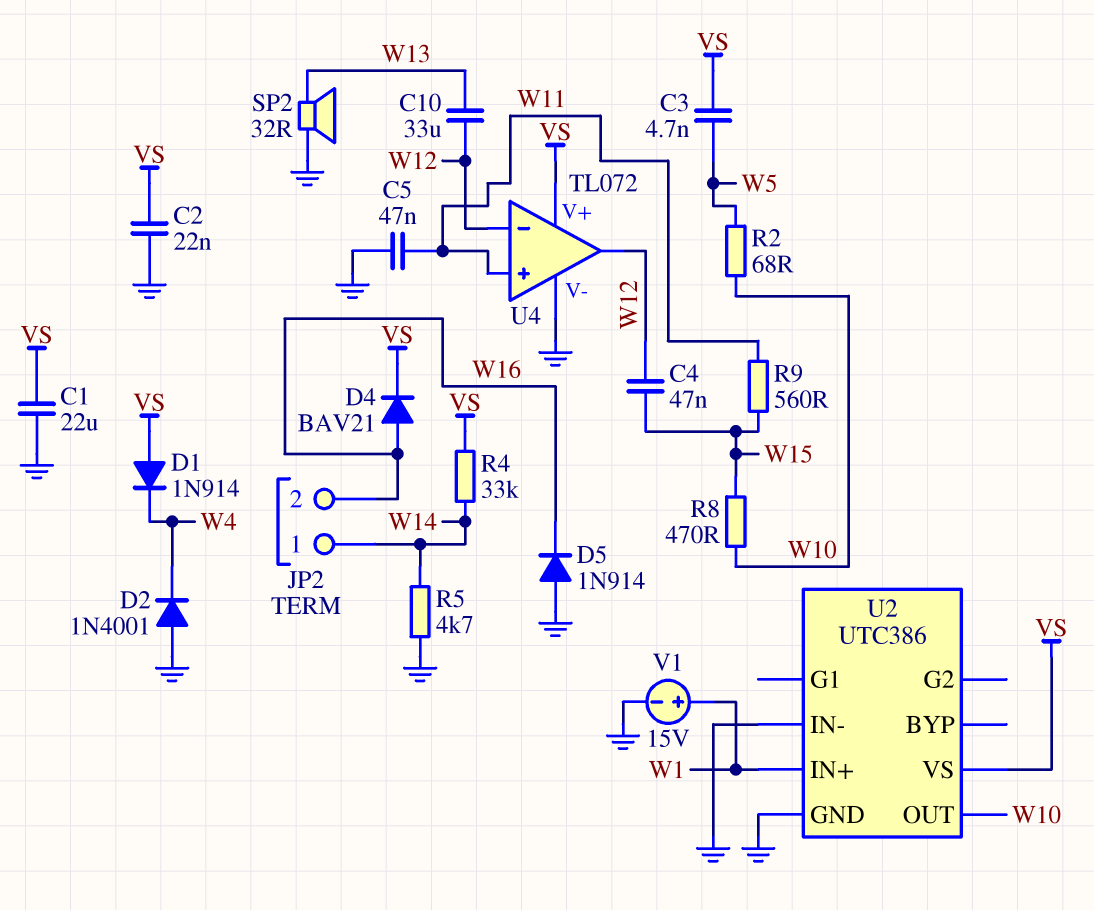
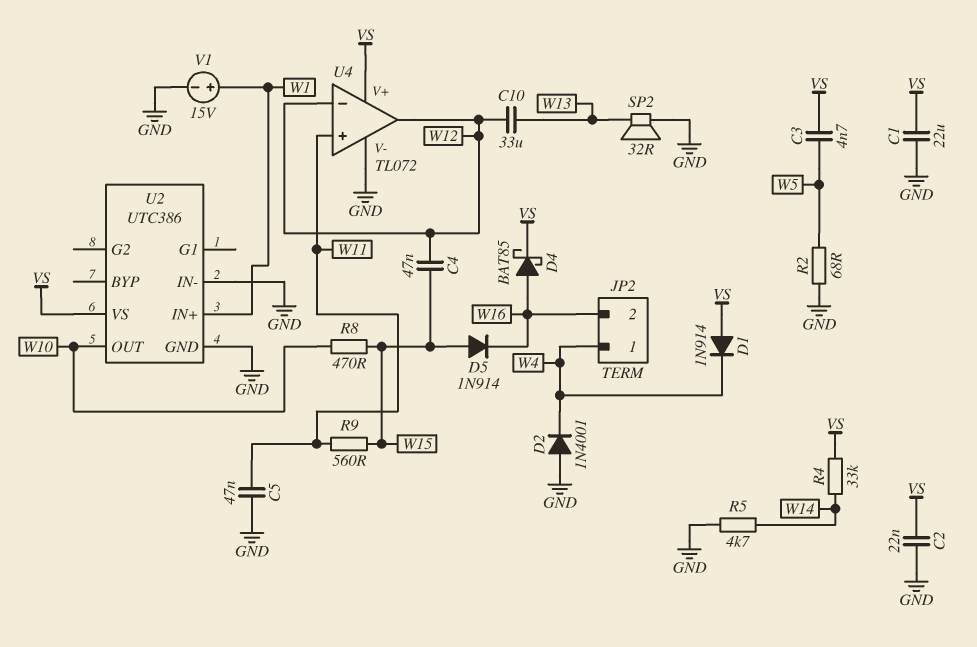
D4: diode BAV21 (A W16, K VS) -> schottky BAT85 (A W16, K VS)
D5: diode 1N914 (A GND, K W16) -> diode 1N914 (A W15, K W16)
JP2 pin 1: W14 -> W4
R2: 68 (W5, W10) -> 68 (GND, W5)

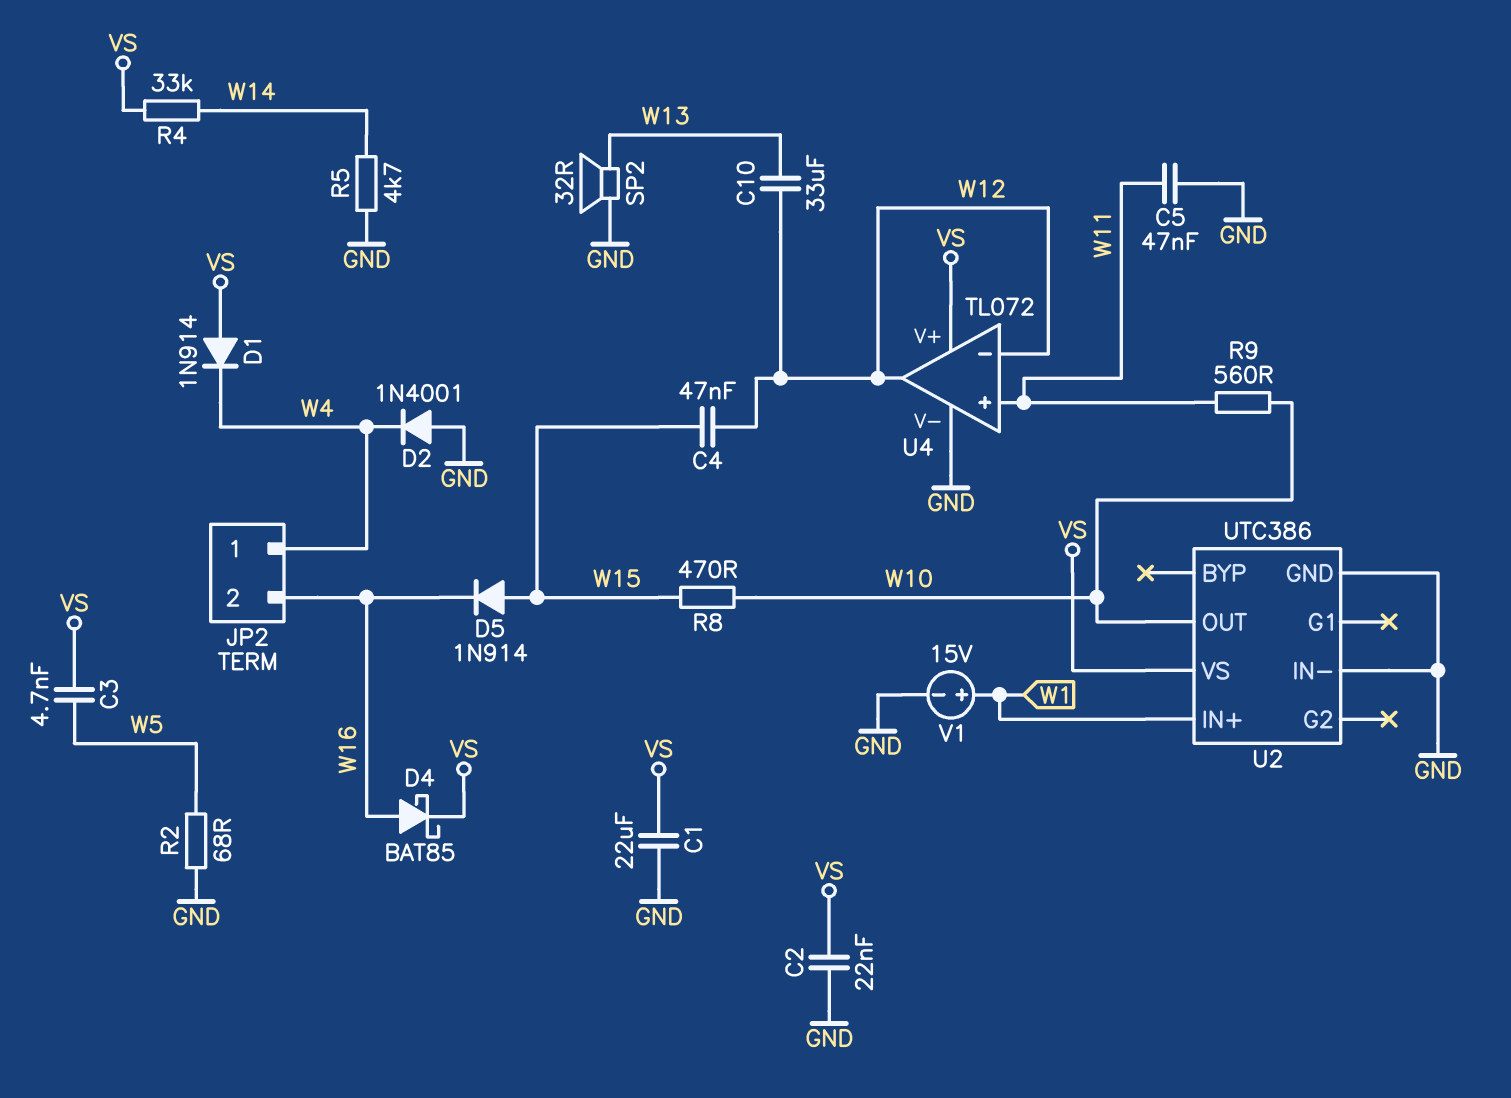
R9: 560 (W11, W15) -> 560 (W10, W11)

